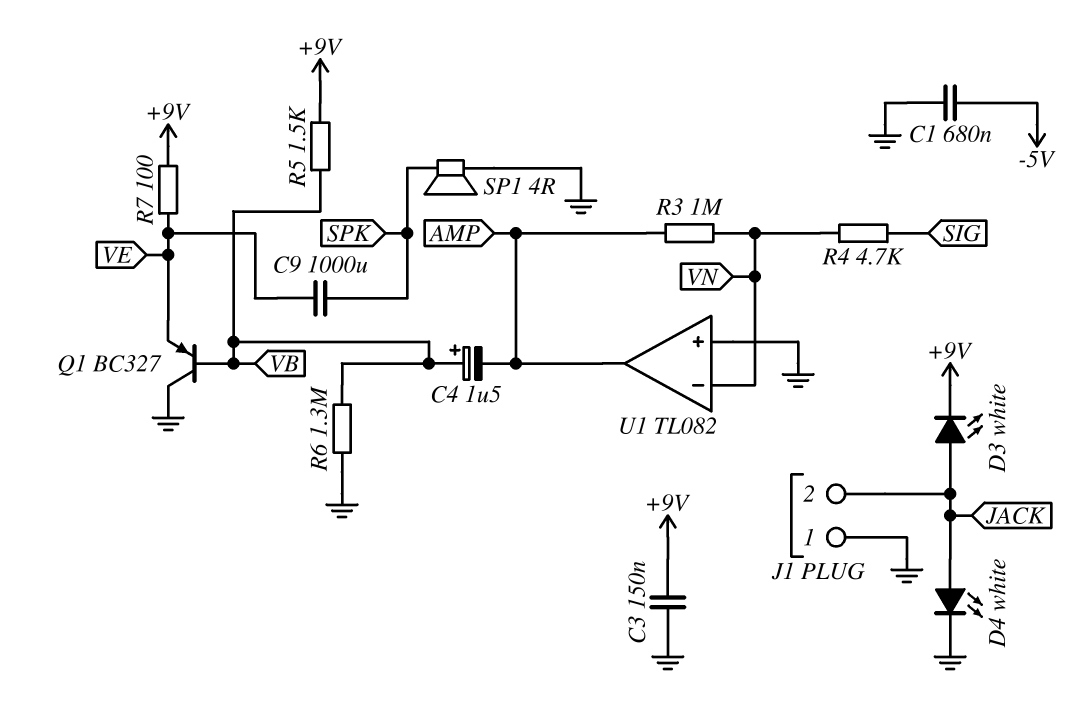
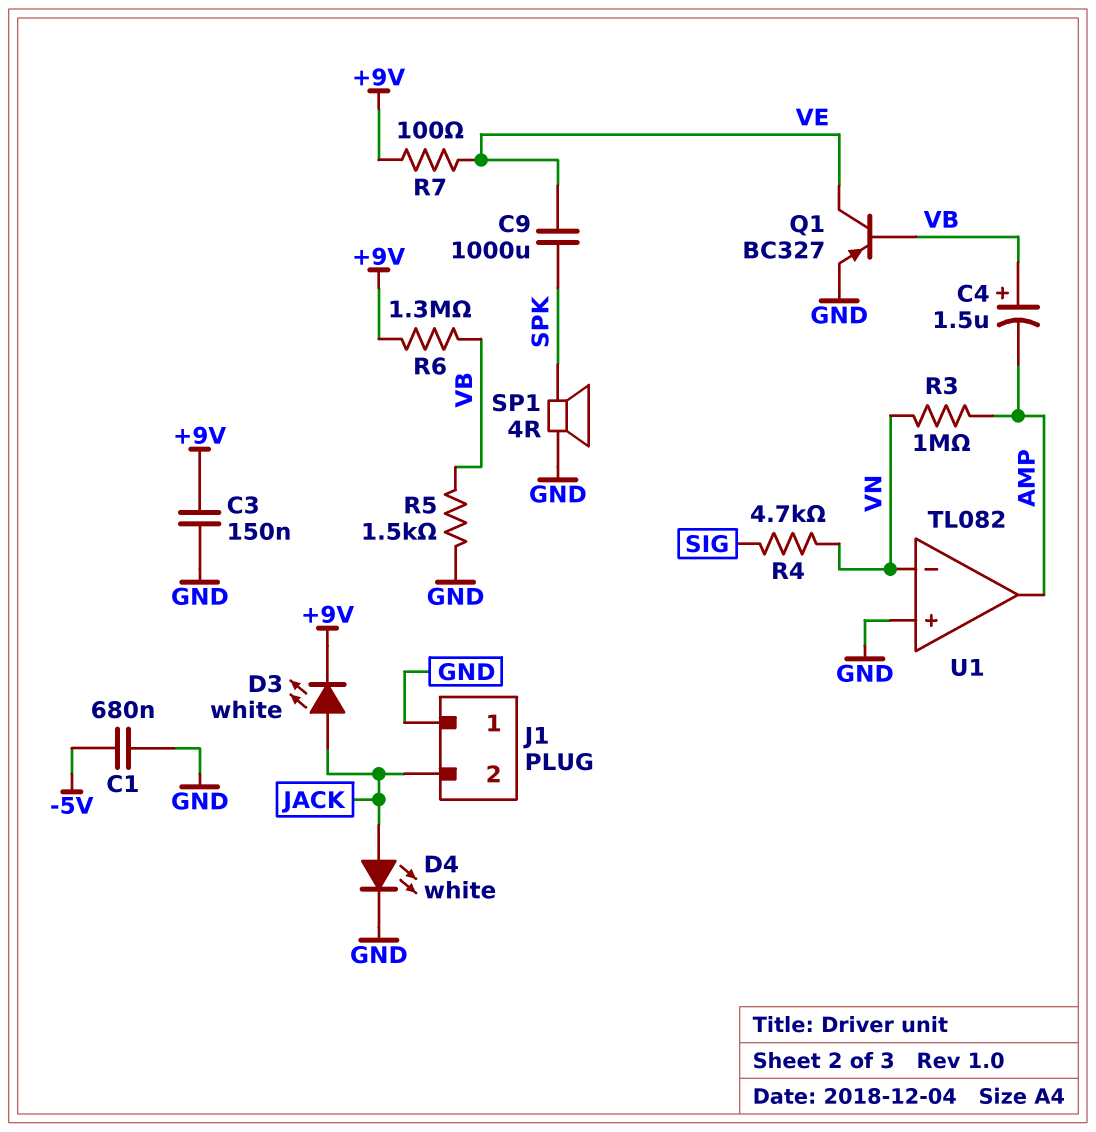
Q1: PNP BC327 (B VB, C GND, E VE) -> PNP BC327 (B VB, C VE, E GND)
R5: 1.5k (+9V, VB) -> 1.5k (GND, VB)
R6: 1.3M (GND, VB) -> 1.3M (+9V, VB)

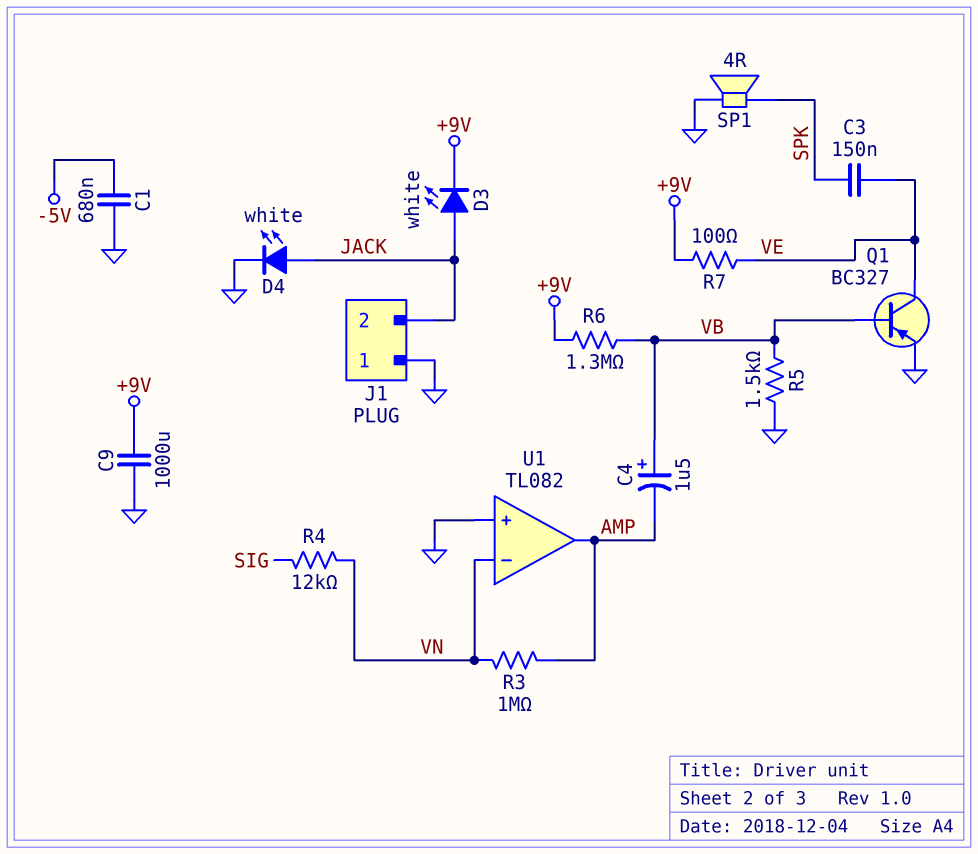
C3: 150nF (+9V, GND) -> 150nF (SPK, VE)
C9: 1000uF (SPK, VE) -> 1000uF (+9V, GND)
R4: 4.7k (SIG, VN) -> 12k (SIG, VN)

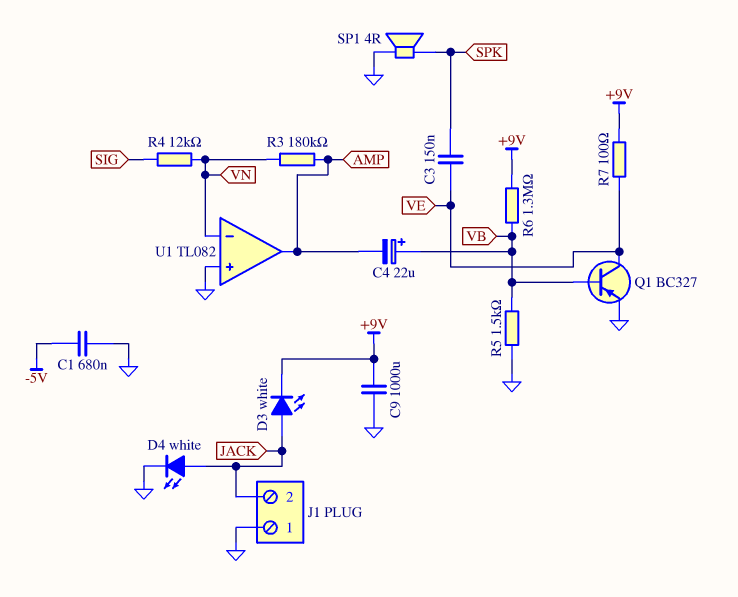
C4: 1.5uF (plus VB, minus AMP) -> 22uF (plus VB, minus AMP)
R3: 1M (AMP, VN) -> 180k (AMP, VN)

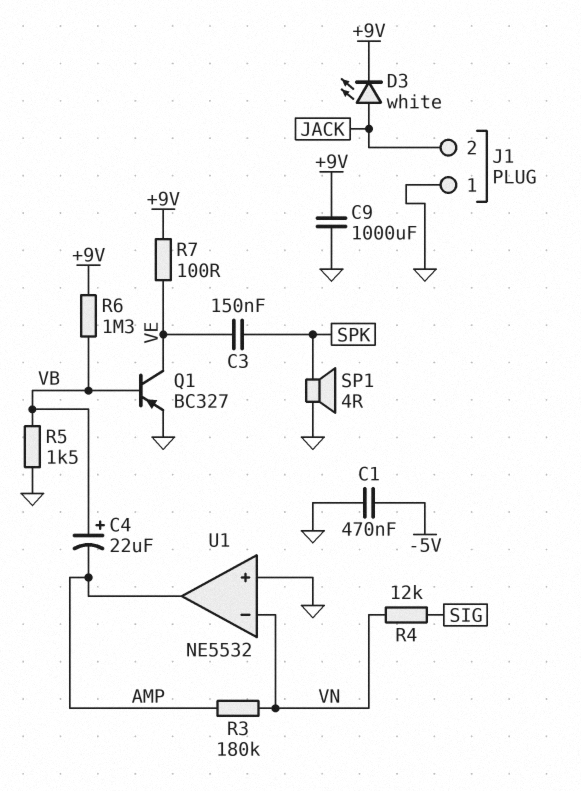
C1: 680nF (-5V, GND) -> 470nF (-5V, GND)
D4: LED white (A JACK, K GND) -> none
U1: TL082 -> NE5532

